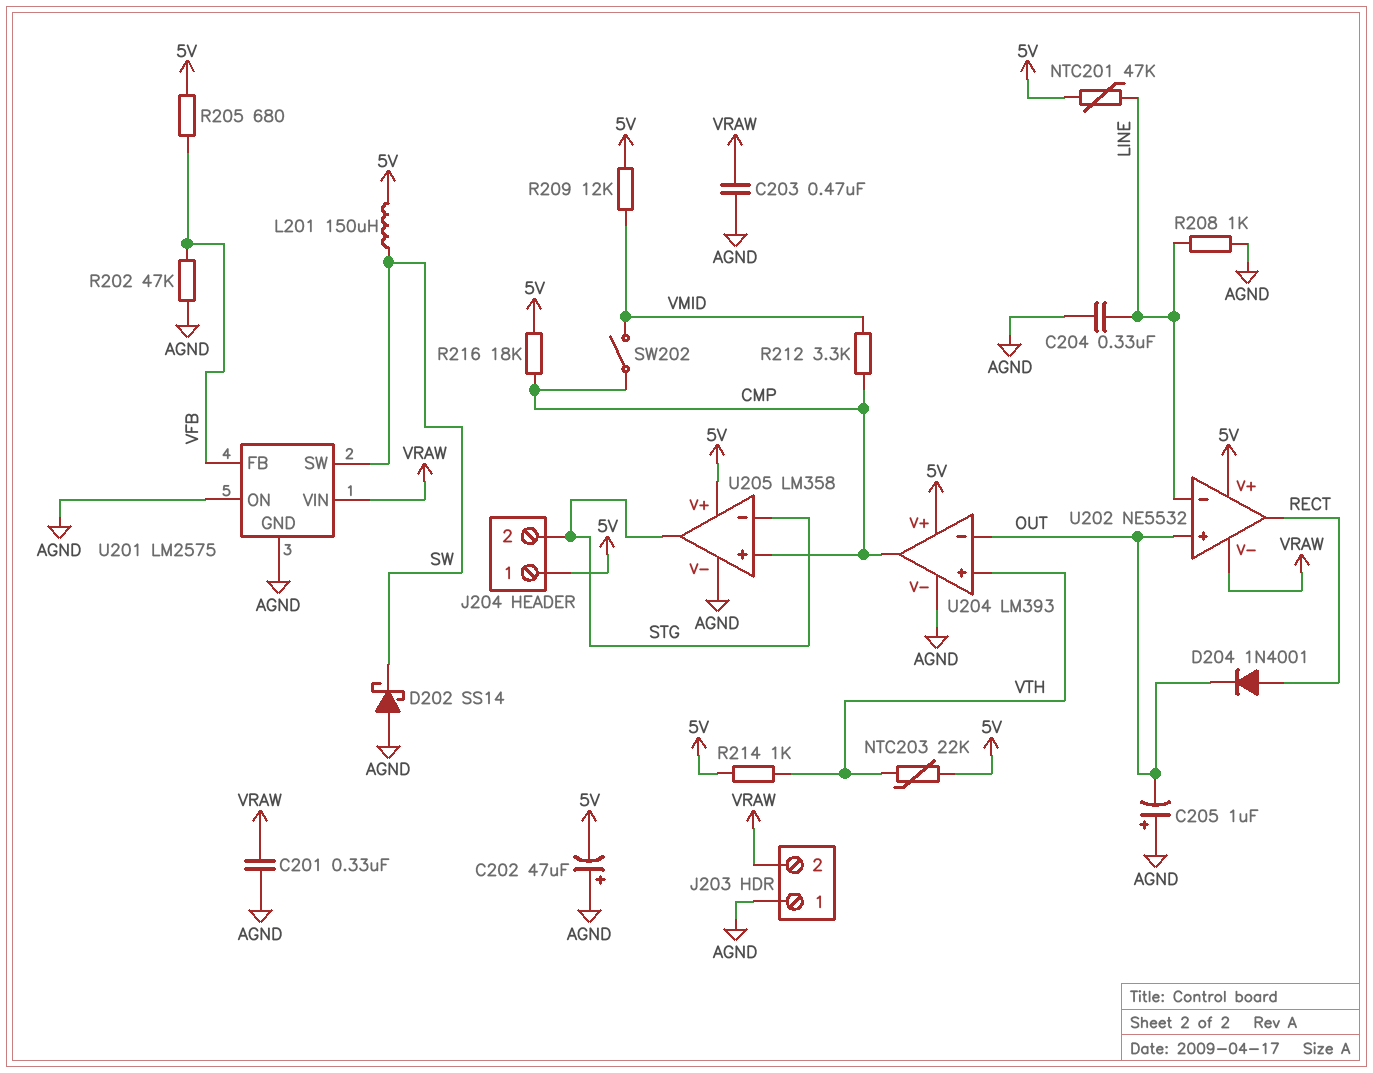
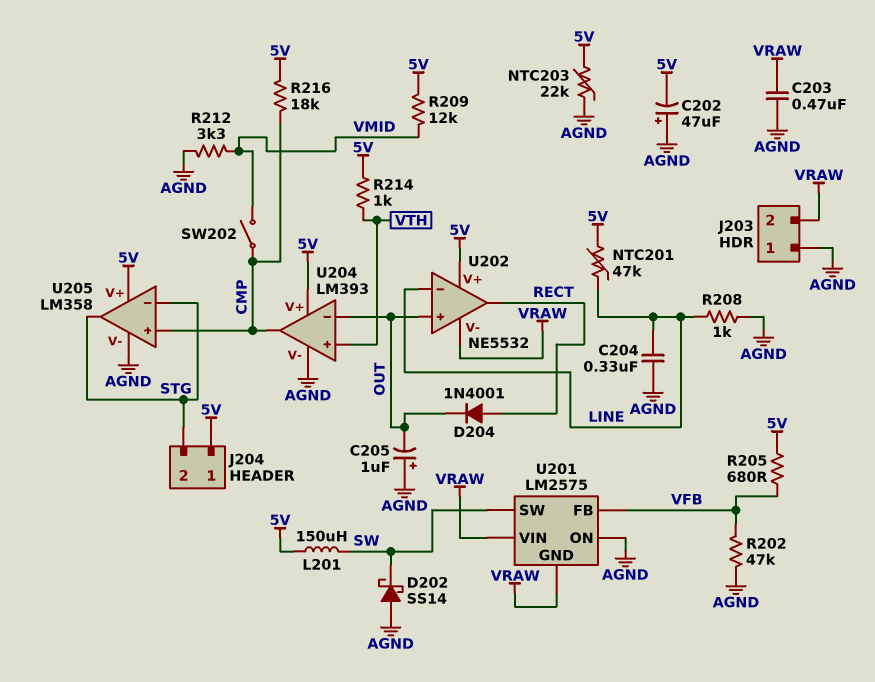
C201: 330nF (AGND, VRAW) -> none
NTC203: 22k (5V, VTH) -> 22k (5V, AGND)
R212: 3.3k (CMP, VMID) -> 3.3k (AGND, VMID)
U201 pin GND: AGND -> VRAW

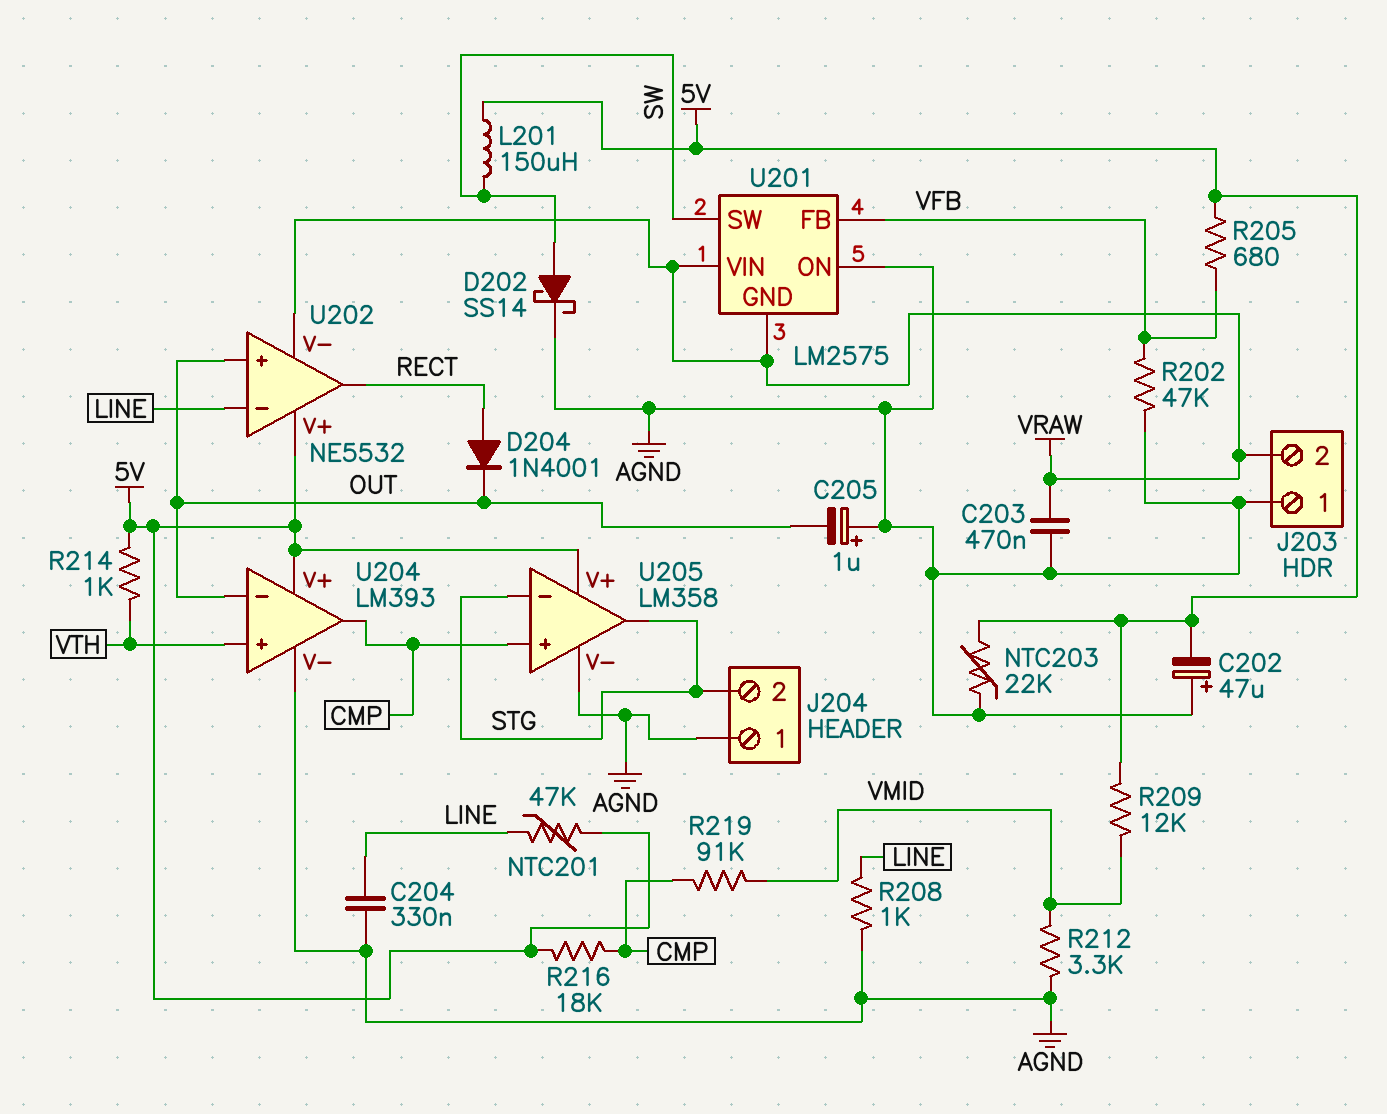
D202: schottky SS14 (A AGND, K SW) -> schottky SS14 (A SW, K AGND)
J204 pin 1: 5V -> AGND
R219: none -> 91k (CMP, VMID)
SW202: switch (CMP, VMID) -> none

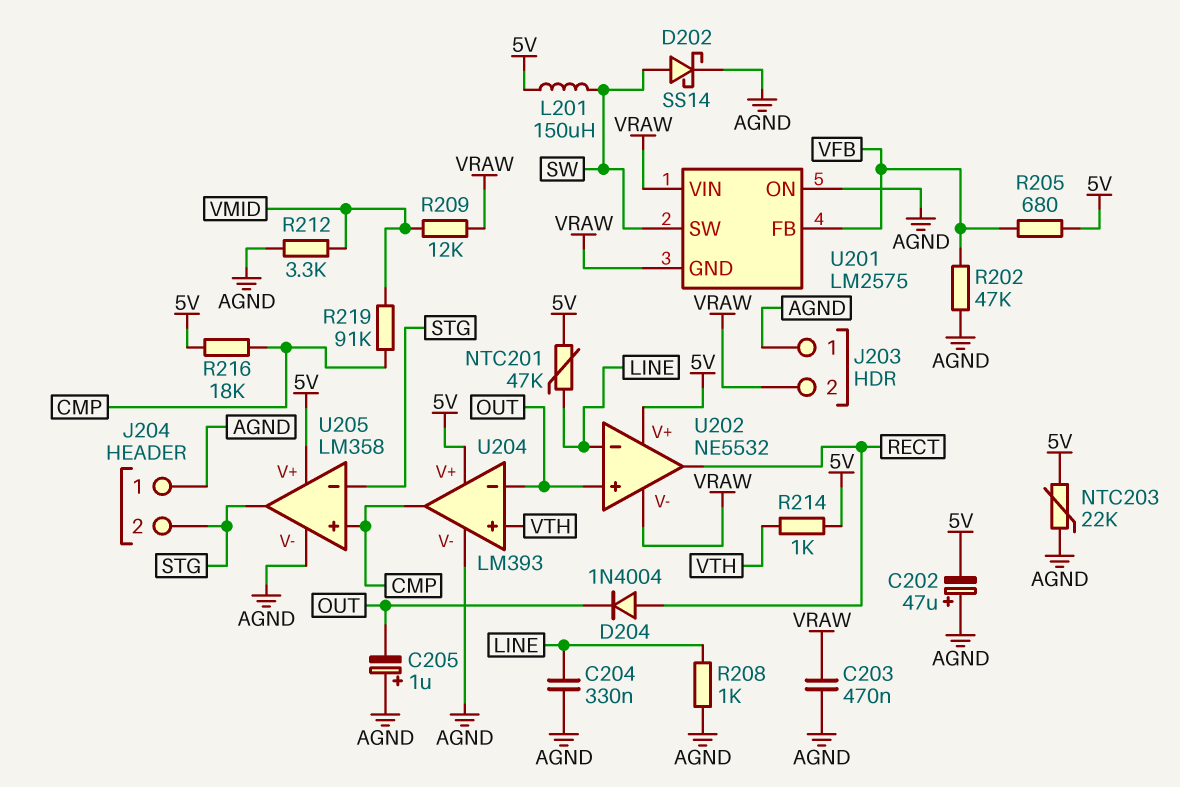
D204: diode 1N4001 (A RECT, K OUT) -> diode 1N4004 (A RECT, K OUT)
R209: 12k (5V, VMID) -> 12k (VMID, VRAW)

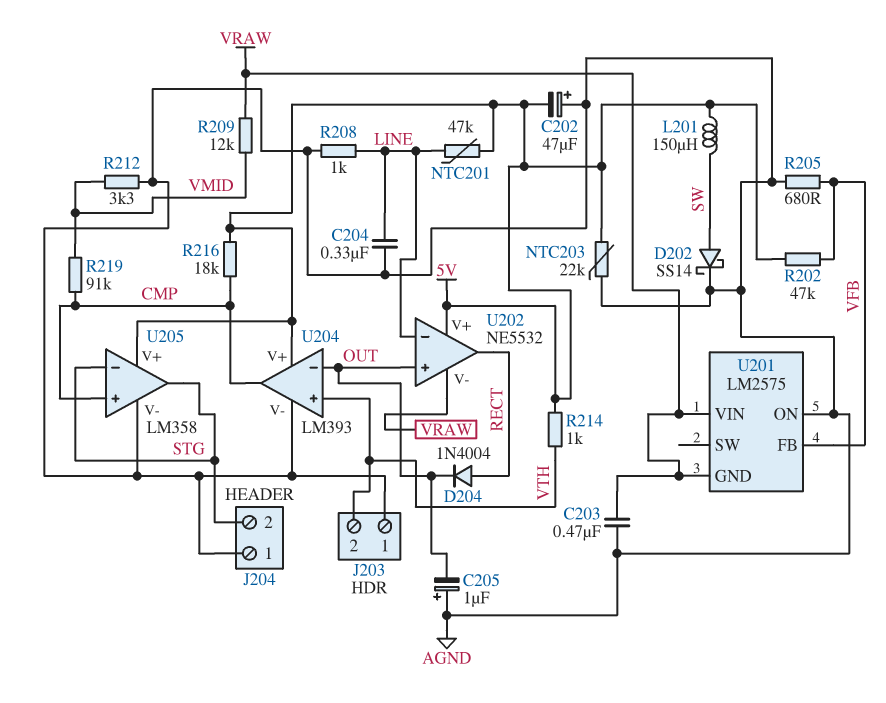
J203 pin 2: VRAW -> VTH
R202: 47k (AGND, VFB) -> 47k (5V, VFB)
R205: 680 (5V, VFB) -> 680 (AGND, VFB)
U201 pin SW: SW -> none

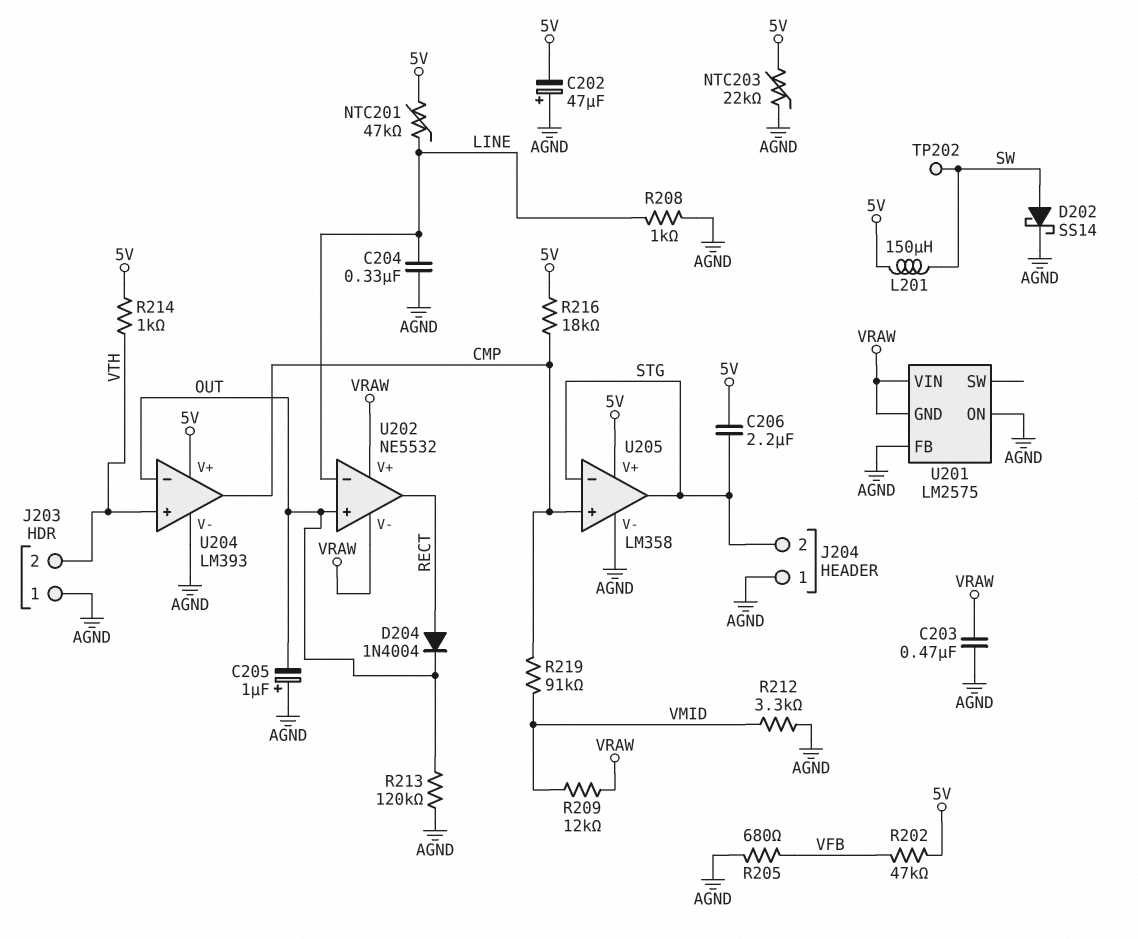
C206: none -> 2.2uF (5V, STG)
R213: none -> 120k (AGND, OUT)
TP202: none -> test point (SW)
U201 pin FB: VFB -> AGND
U202 pin V+: 5V -> VRAW

